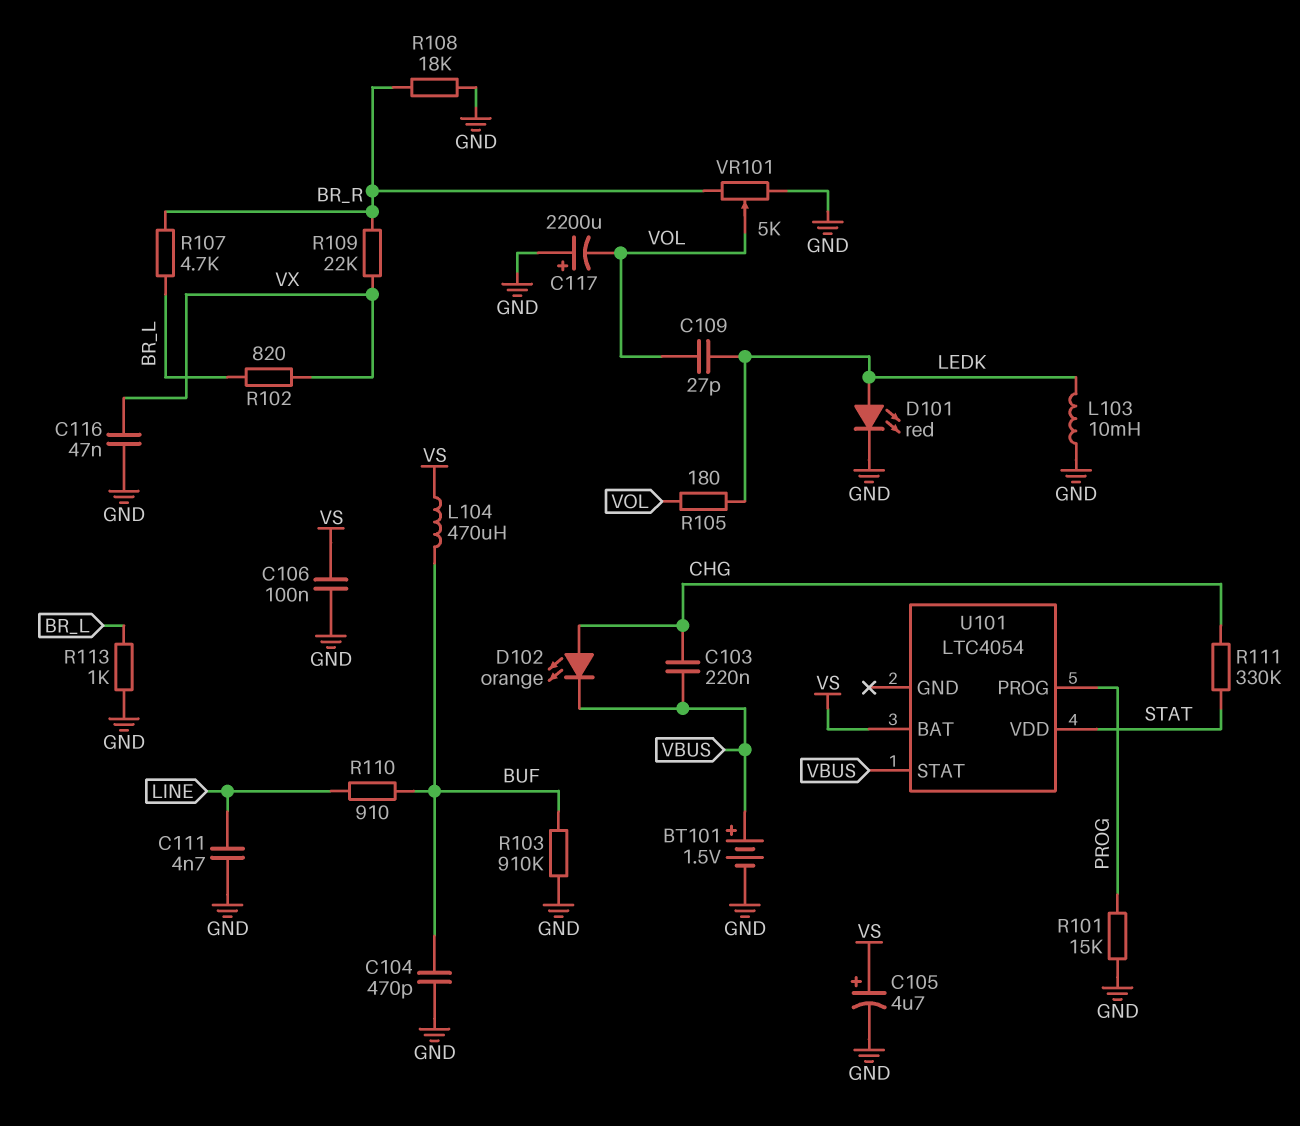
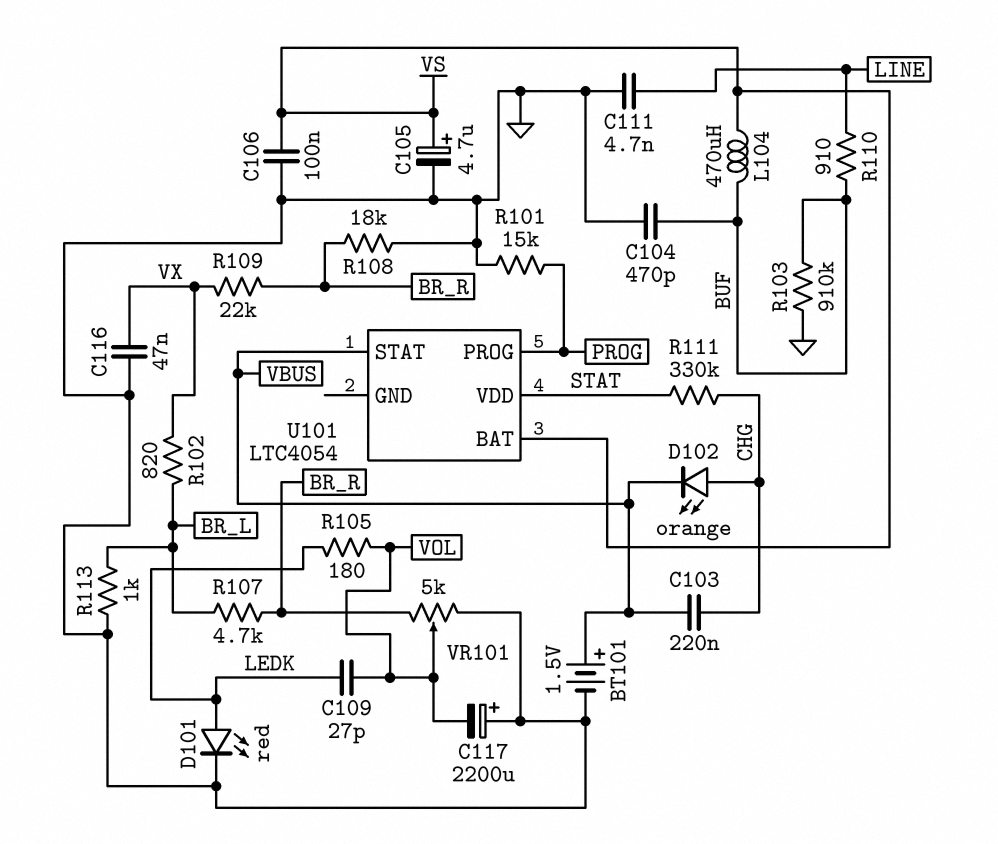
L103: 10mH (GND, LEDK) -> none

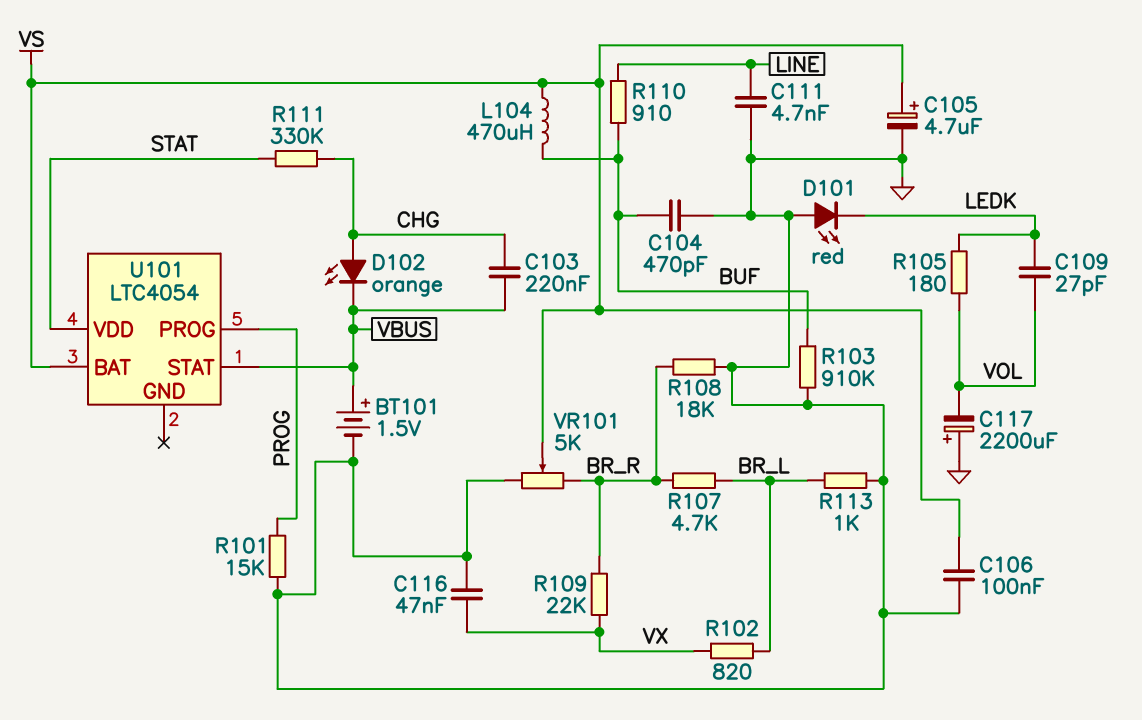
D101: LED red (A LEDK, K GND) -> LED red (A GND, K LEDK)
VR101: 5k (BR_R, GND, wiper VOL) -> 5k (BR_R, GND, wiper VS)

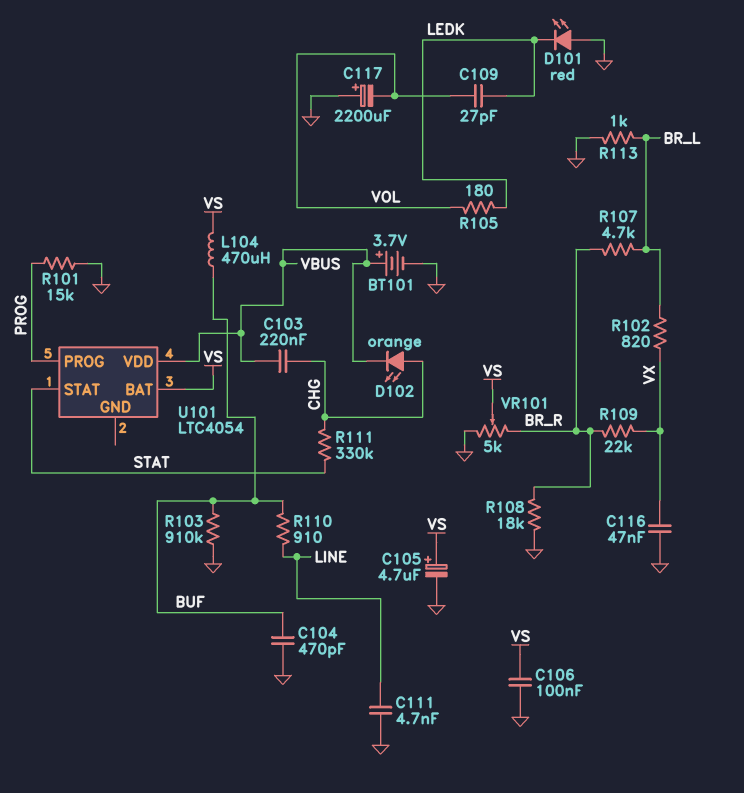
BT101: 1.5V (plus VBUS, minus GND) -> 3.7V (plus VBUS, minus GND)
U101 pin STAT: VBUS -> STAT
U101 pin VDD: STAT -> VBUS

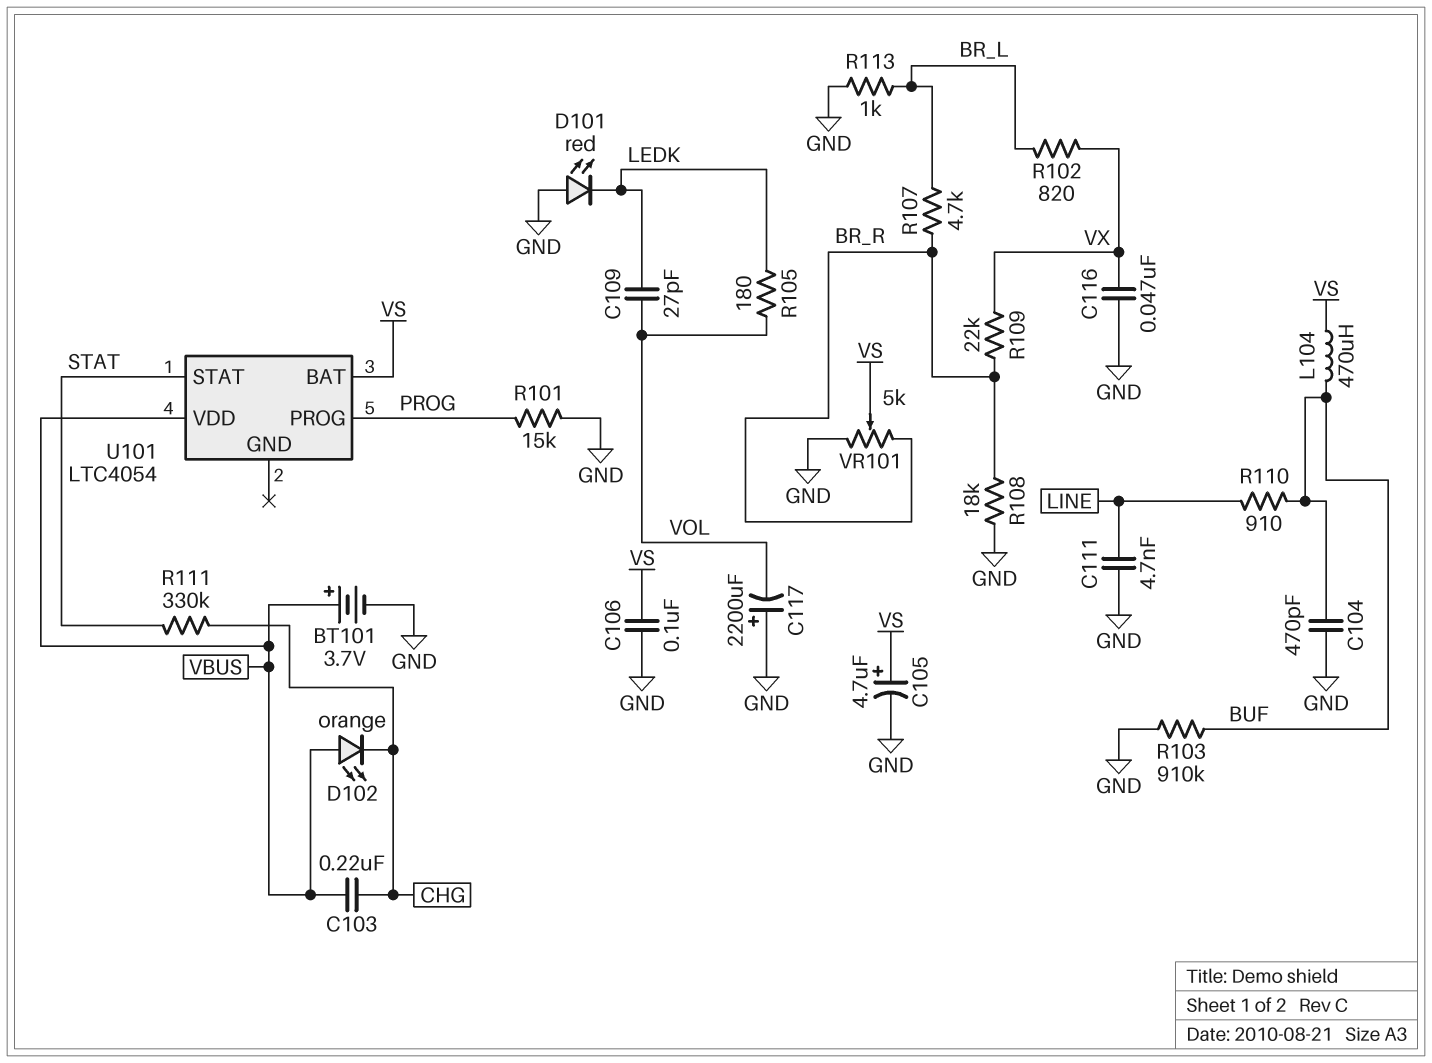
D102: LED orange (A CHG, K VBUS) -> LED orange (A VBUS, K CHG)

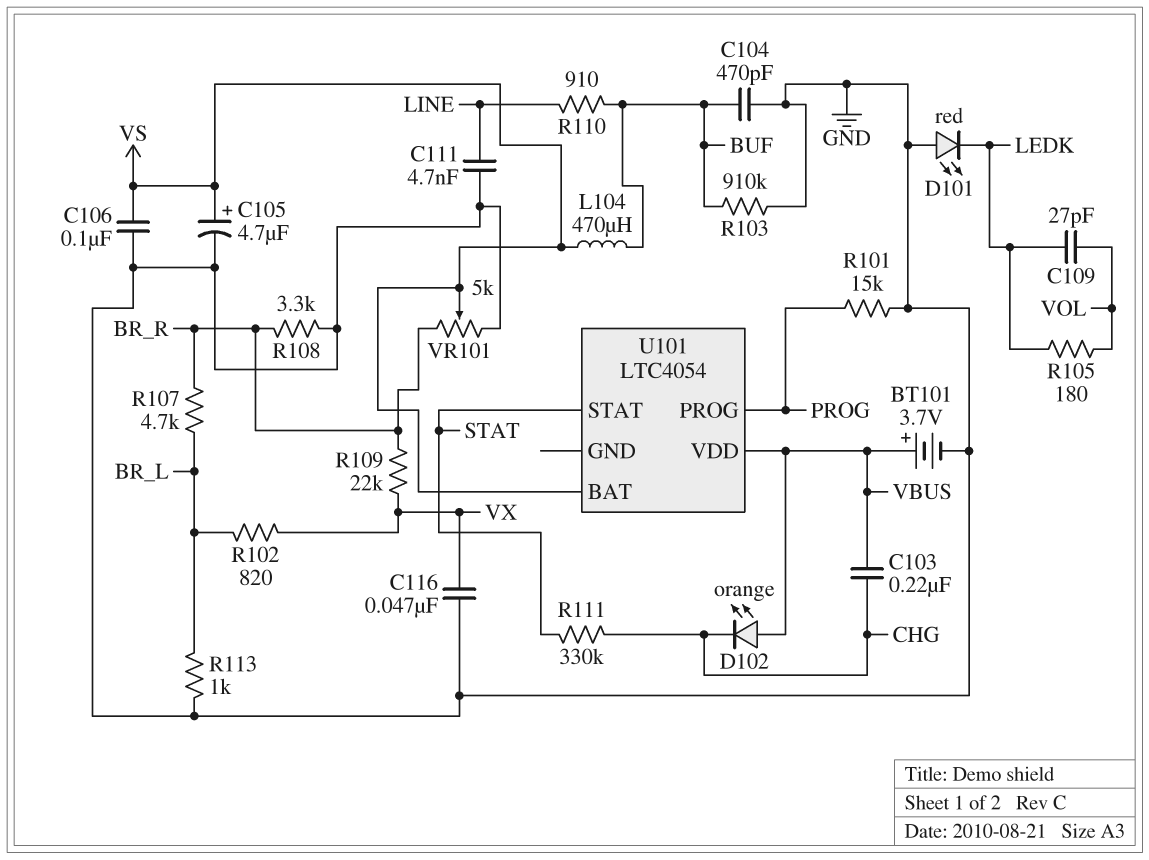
C117: 2200uF (plus GND, minus VOL) -> none
R108: 18k (BR_R, GND) -> 3.3k (BR_R, GND)

